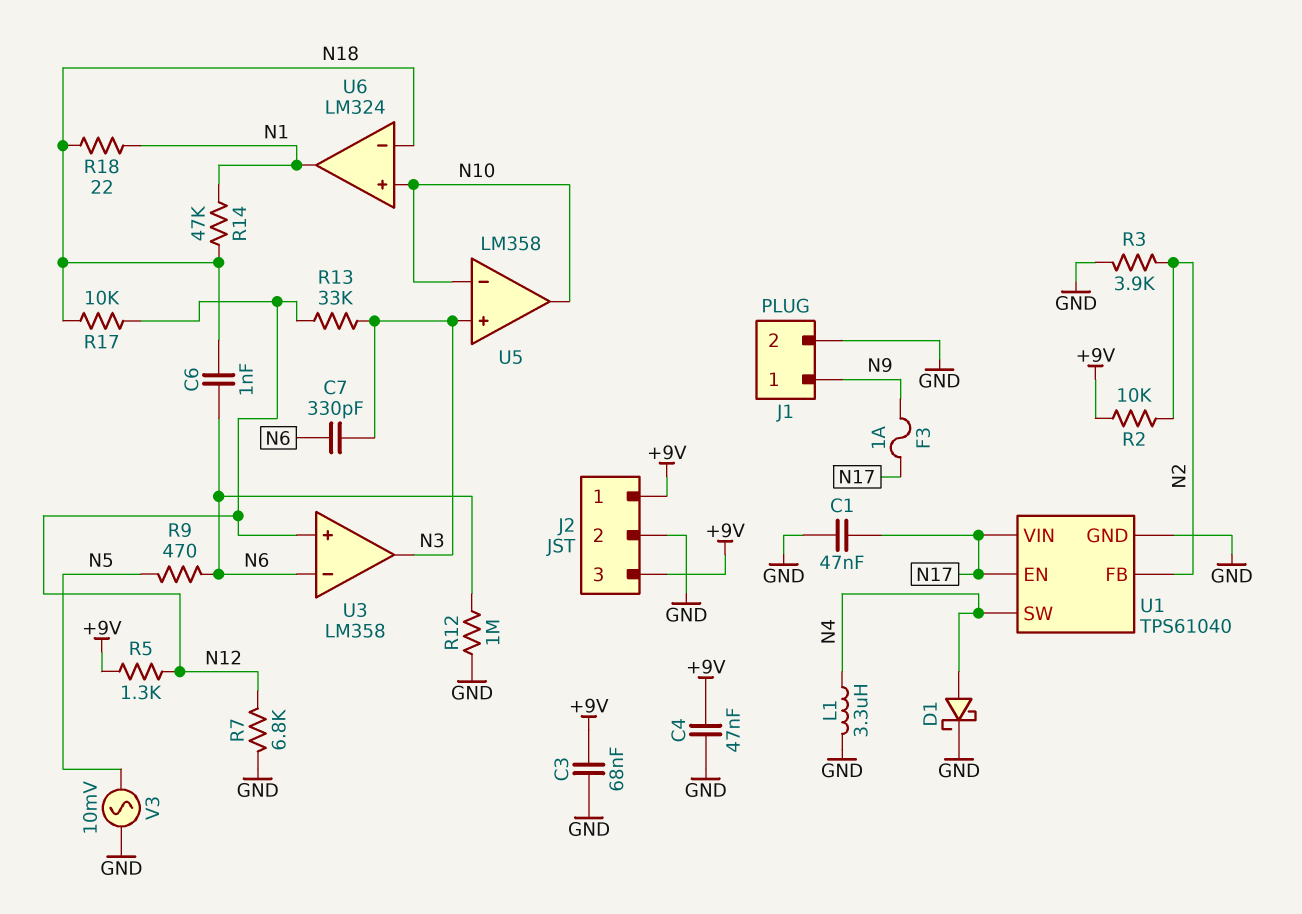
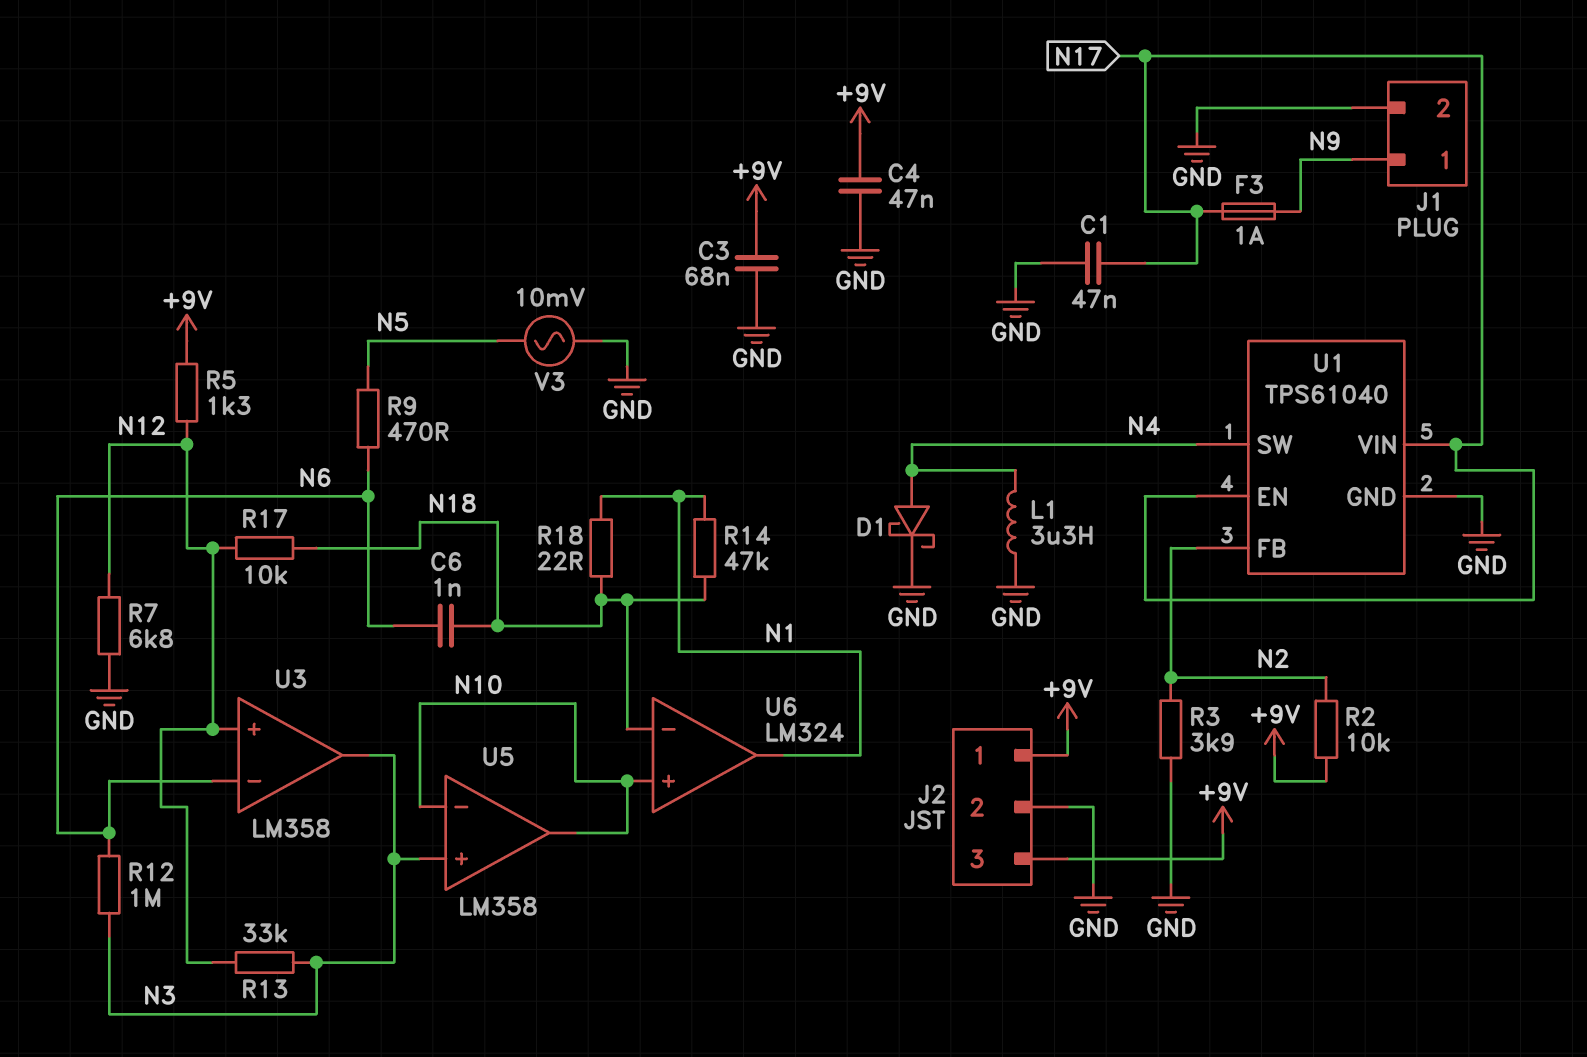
C7: 330pF (N3, N6) -> none
R12: 1M (GND, N6) -> 1M (N3, N6)

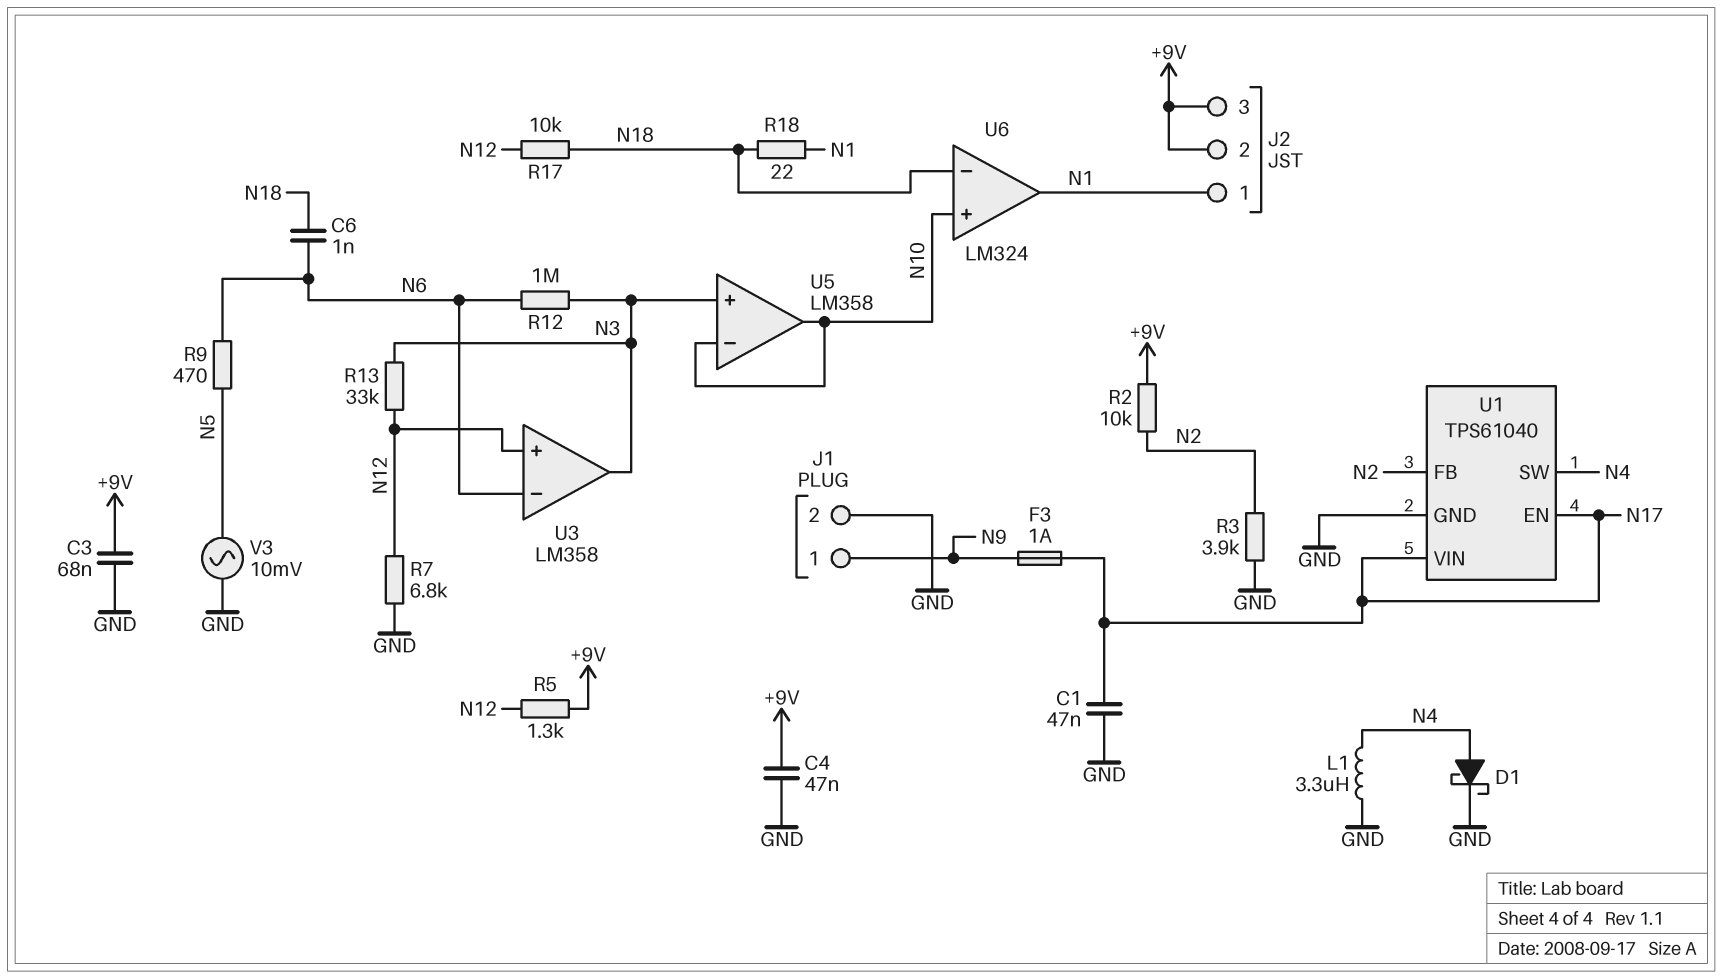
J2 pin 1: +9V -> N1
J2 pin 2: GND -> +9V
R14: 47k (N1, N18) -> none

